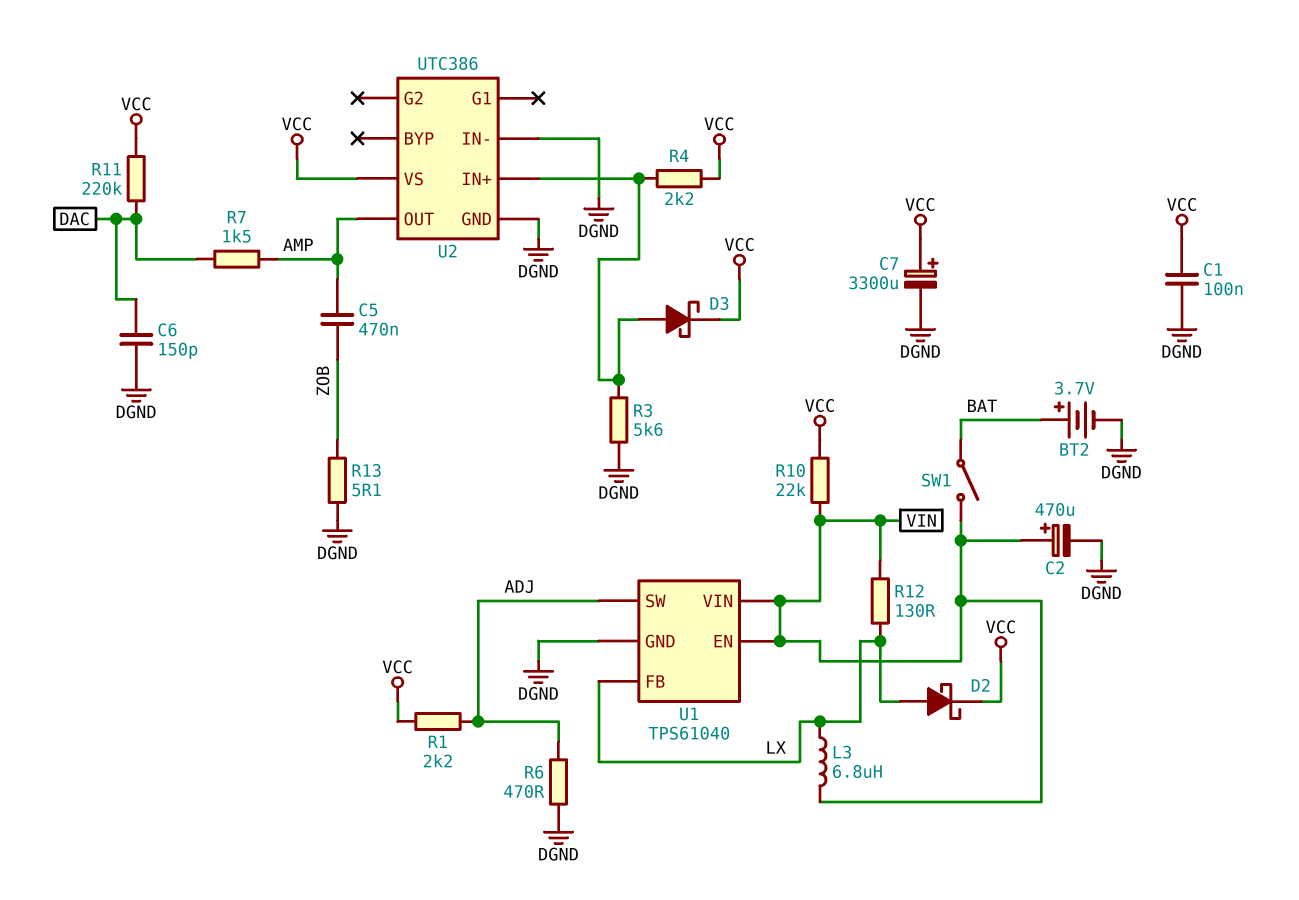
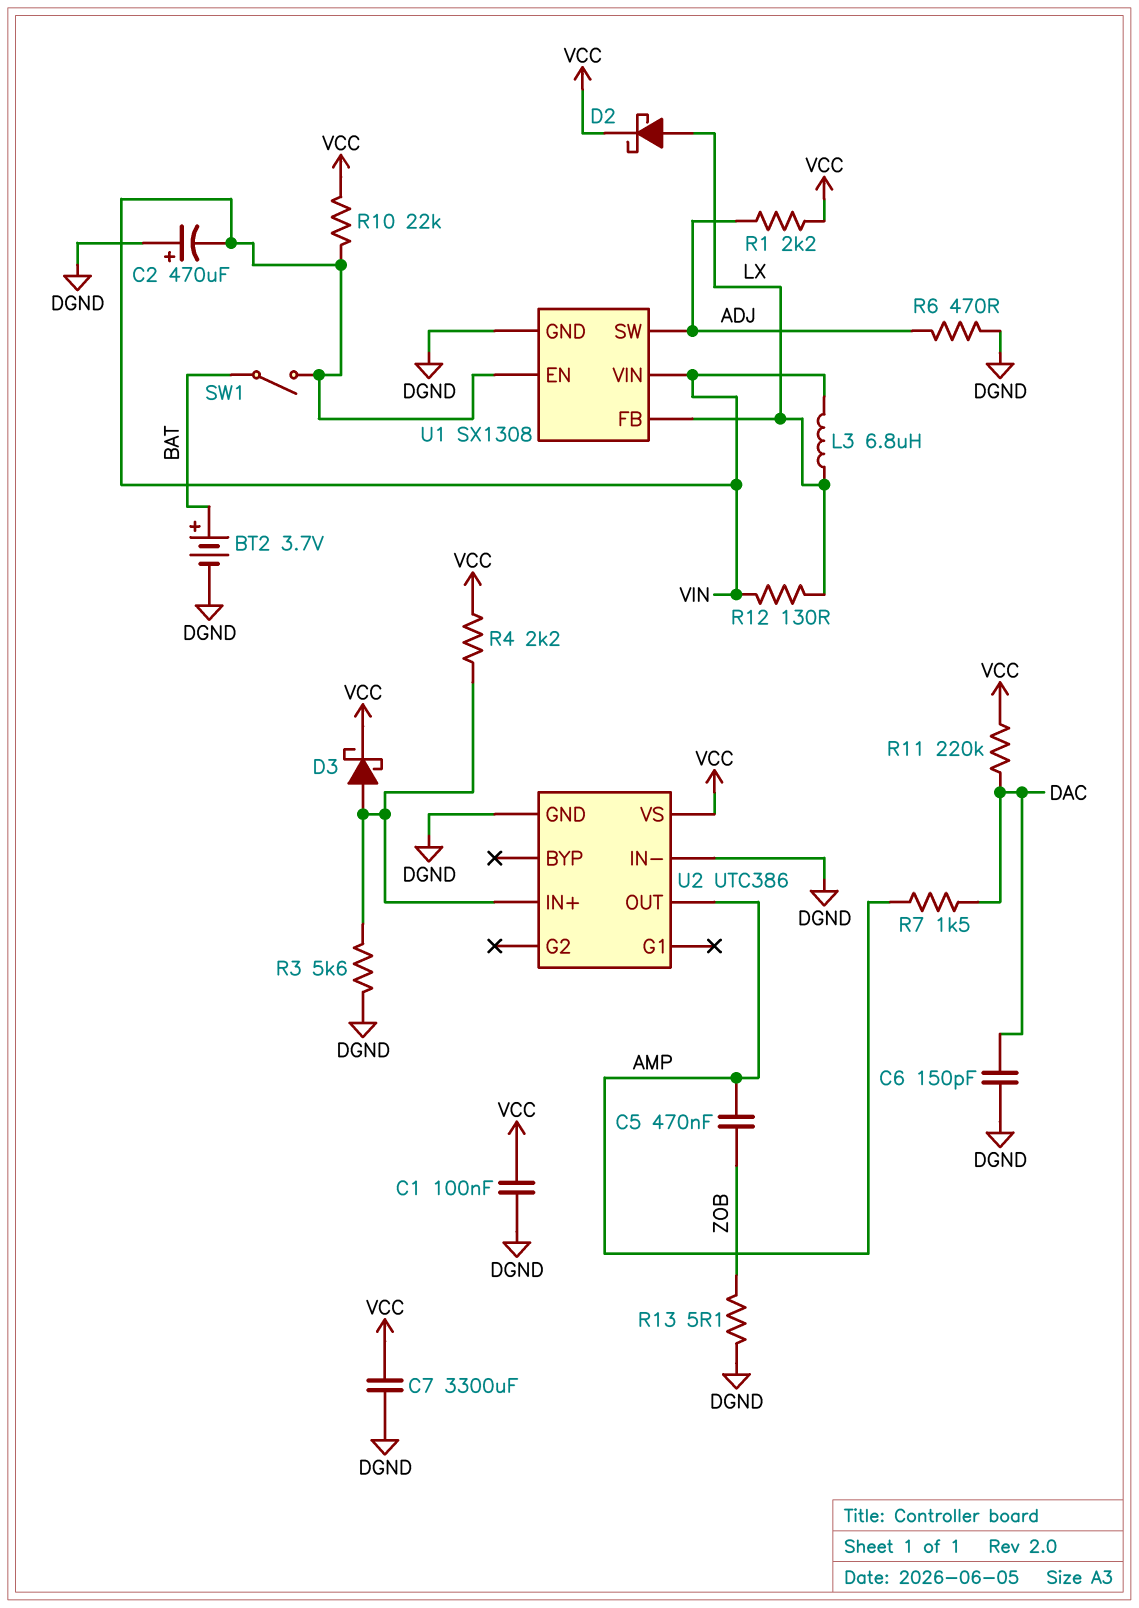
C2: 470uF (plus VIN, minus DGND) -> 470uF (plus DGND, minus VIN)
C7: 3300uF (plus VCC, minus DGND) -> 3300uF (DGND, VCC)
U1: TPS61040 -> SX1308

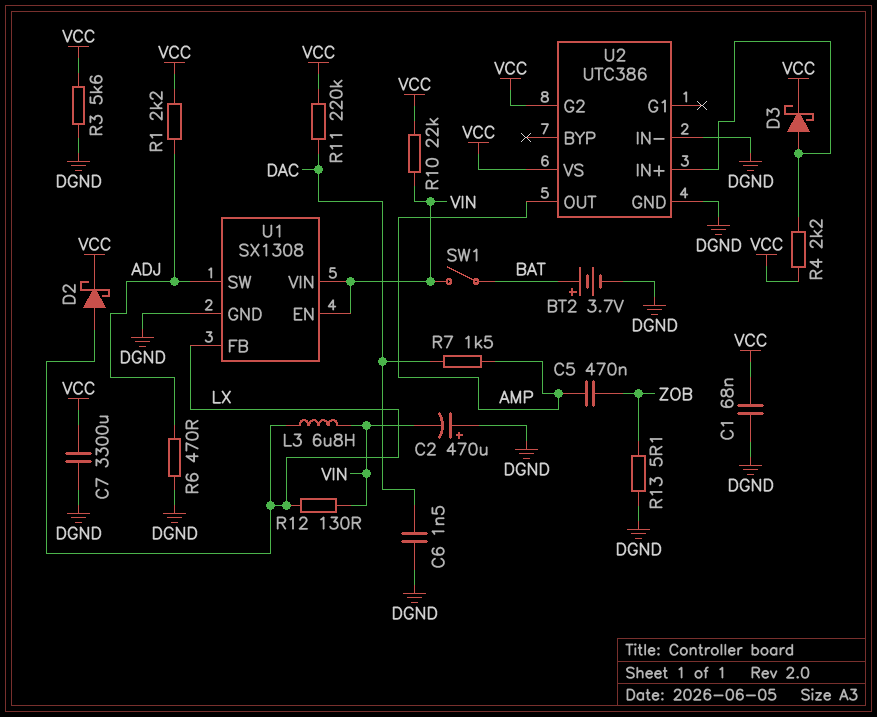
C1: 100nF (DGND, VCC) -> 68nF (DGND, VCC)
C6: 150pF (DAC, DGND) -> 1.5nF (DAC, DGND)
R3: 5.6k (DGND, U2/IN+) -> 5.6k (DGND, VCC)
U2 pin G2: none -> VCC

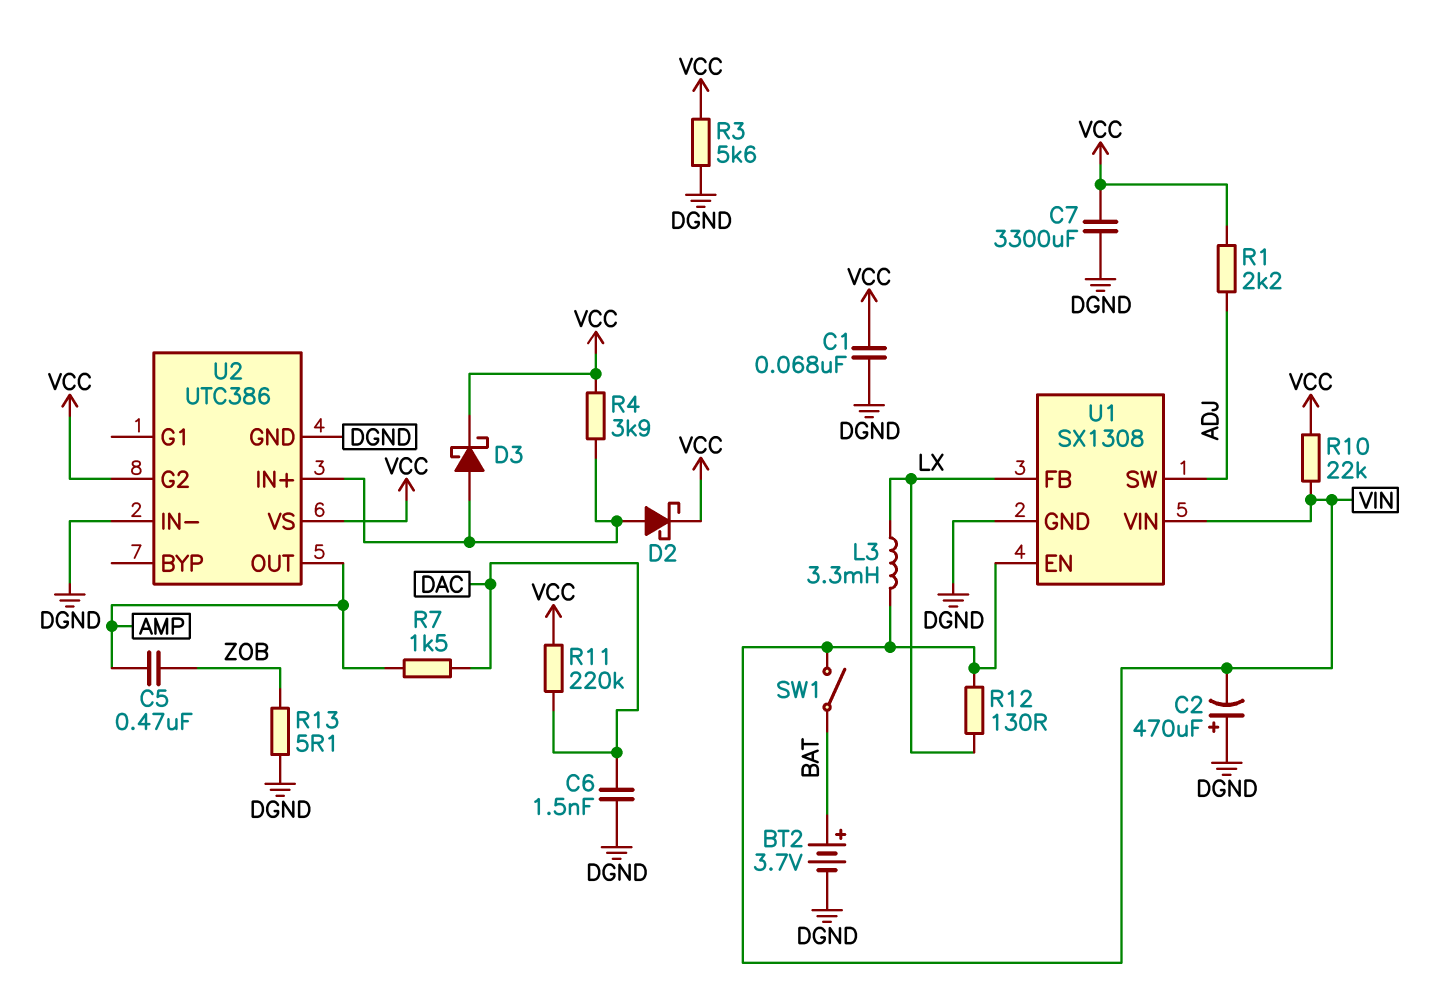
D2: schottky (A LX, K VCC) -> schottky (A U2/IN+, K VCC)
L3: 6.8uH (LX, VIN) -> 3.3mH (LX, VIN)
R4: 2.2k (U2/IN+, VCC) -> 3.9k (U2/IN+, VCC)
R6: 470 (ADJ, DGND) -> none

